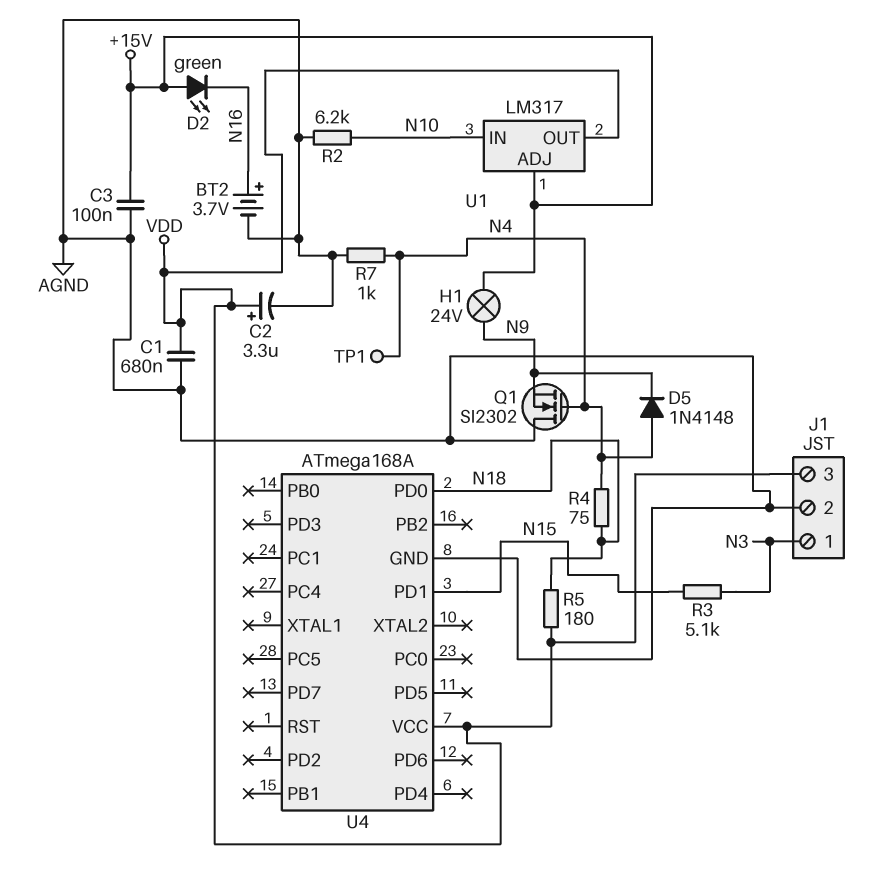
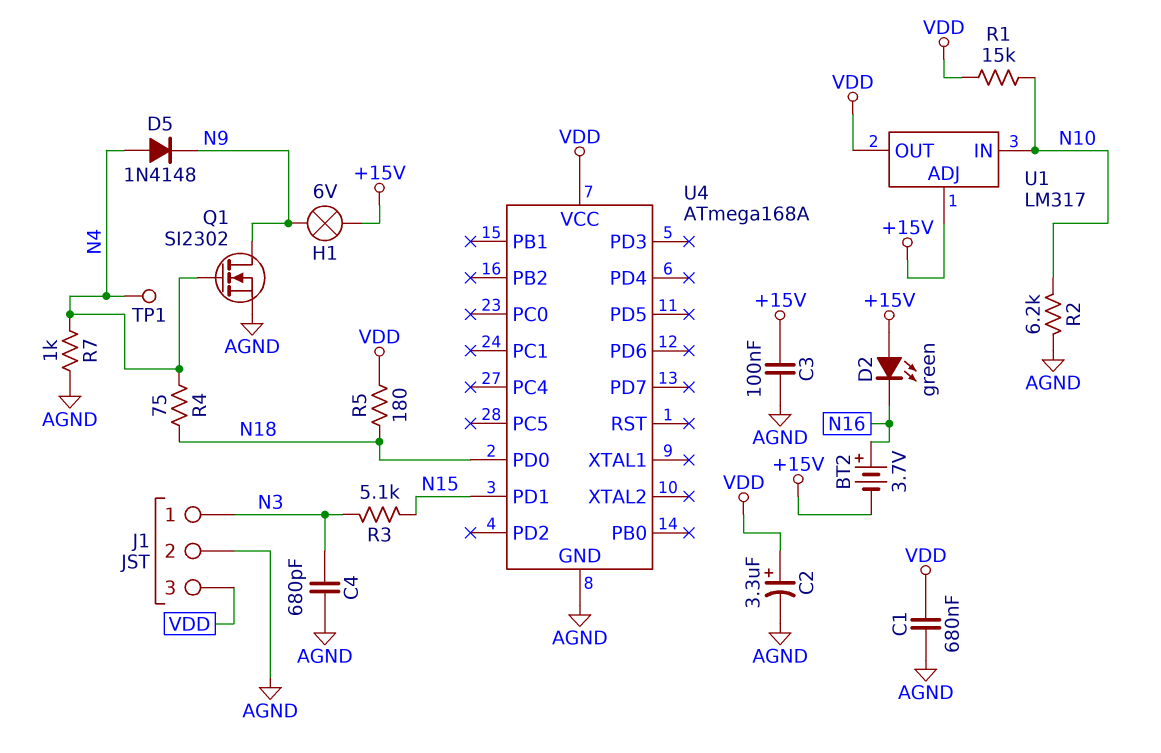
BT2: 3.7V (plus N16, minus AGND) -> 3.7V (plus N16, minus +15V)
C4: none -> 680pF (AGND, N3)
H1: lamp 24V (+15V, N9) -> lamp 6V (+15V, N9)
Q1: NMOS SI2302 (G N4, D AGND, S N9) -> NMOS SI2302 (G N4, D N9, S AGND)
R1: none -> 15k (N10, VDD)

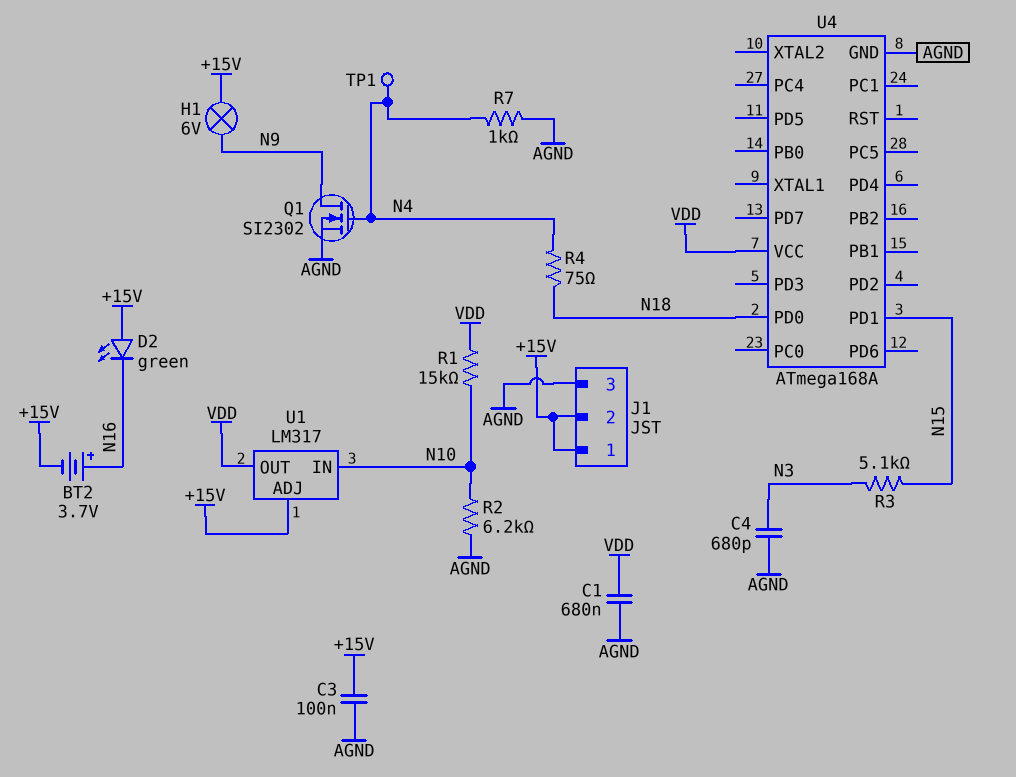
C2: 3.3uF (plus VDD, minus AGND) -> none
D5: diode 1N4148 (A N4, K N9) -> none
J1 pin 1: N3 -> +15V
J1 pin 2: AGND -> +15V
J1 pin 3: VDD -> AGND
R5: 180 (N18, VDD) -> none

